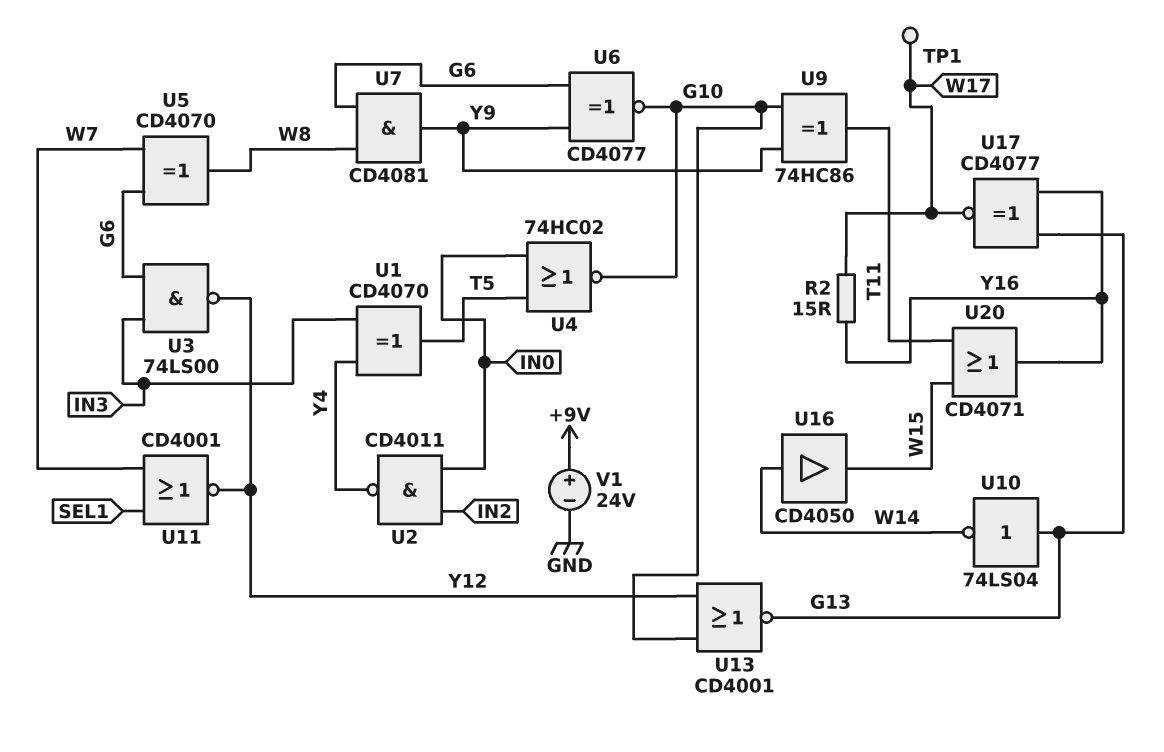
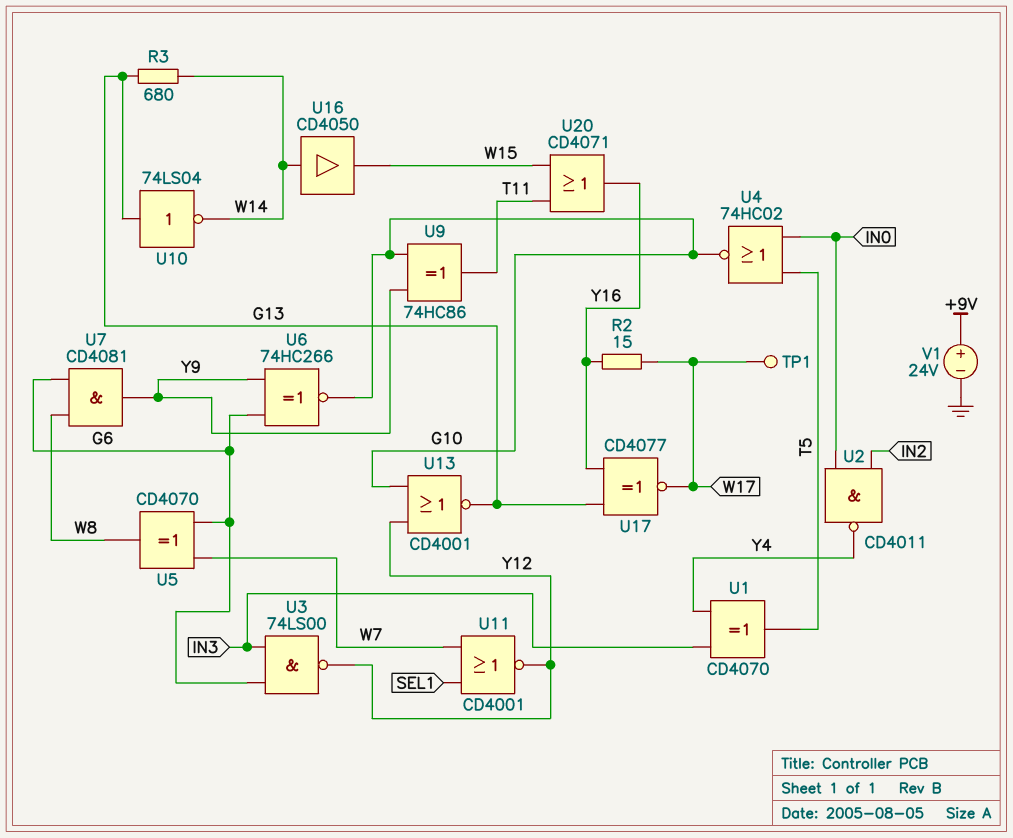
R3: none -> 680 (G13, W14)
U6: XNOR CD4077 (in G6, in Y9, out G10) -> XNOR 74HC266 (in G6, in Y9, out G10)

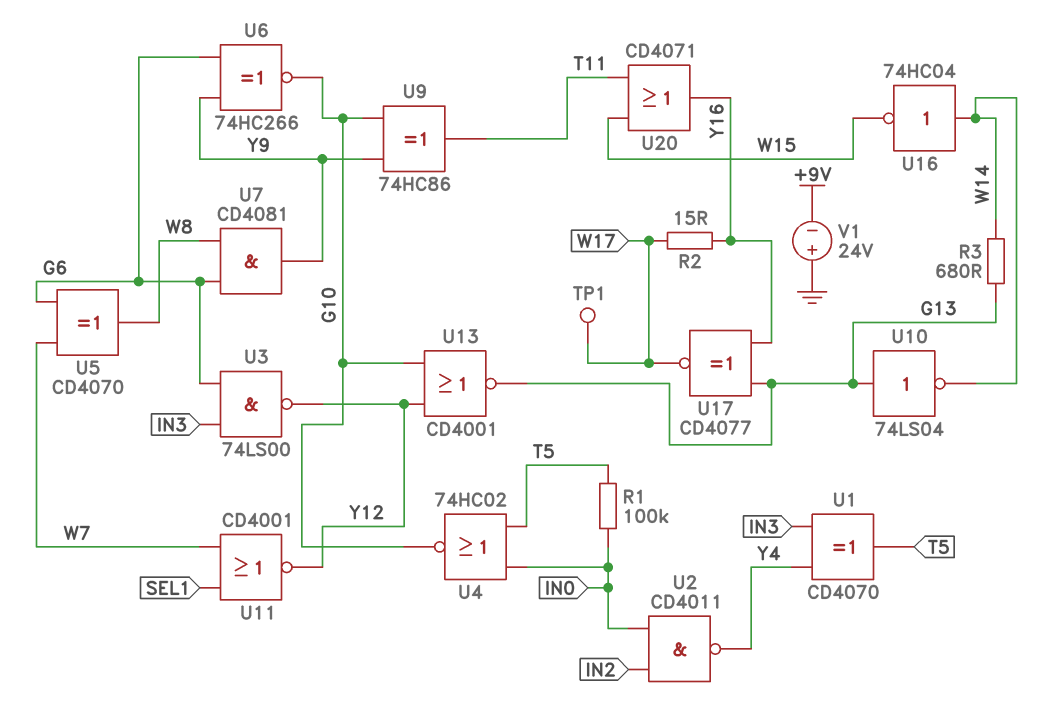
R1: none -> 100k (IN0, T5)
U16: buffer CD4050 (in W14, out W15) -> NOT 74HC04 (in W14, out W15)
V1: 24V (plus +9V, minus GND) -> 24V (plus GND, minus +9V)

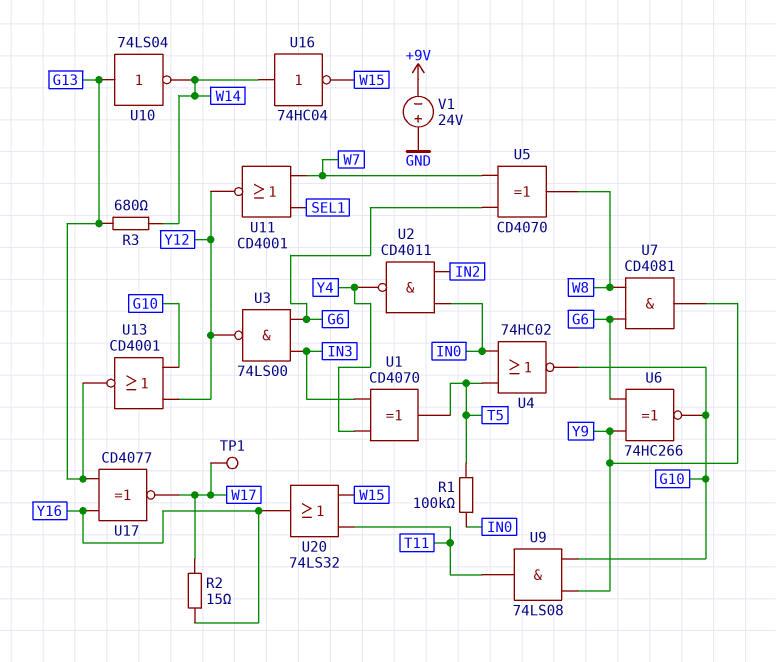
U9: XOR 74HC86 (in G10, in Y9, out T11) -> AND 74LS08 (in G10, in Y9, out T11)
U20: OR CD4071 (in T11, in W15, out Y16) -> OR 74LS32 (in T11, in W15, out Y16)

